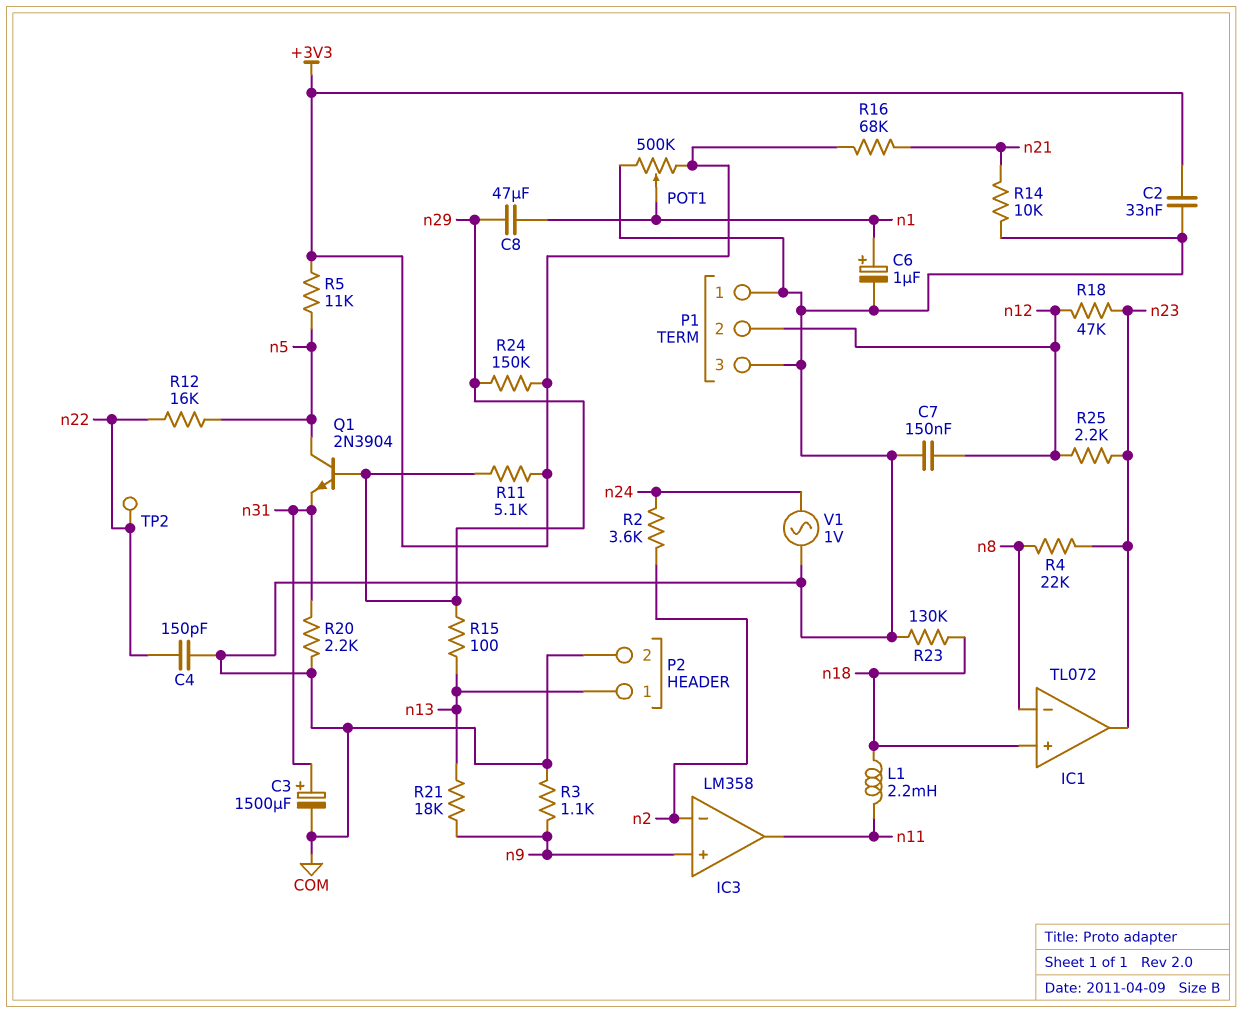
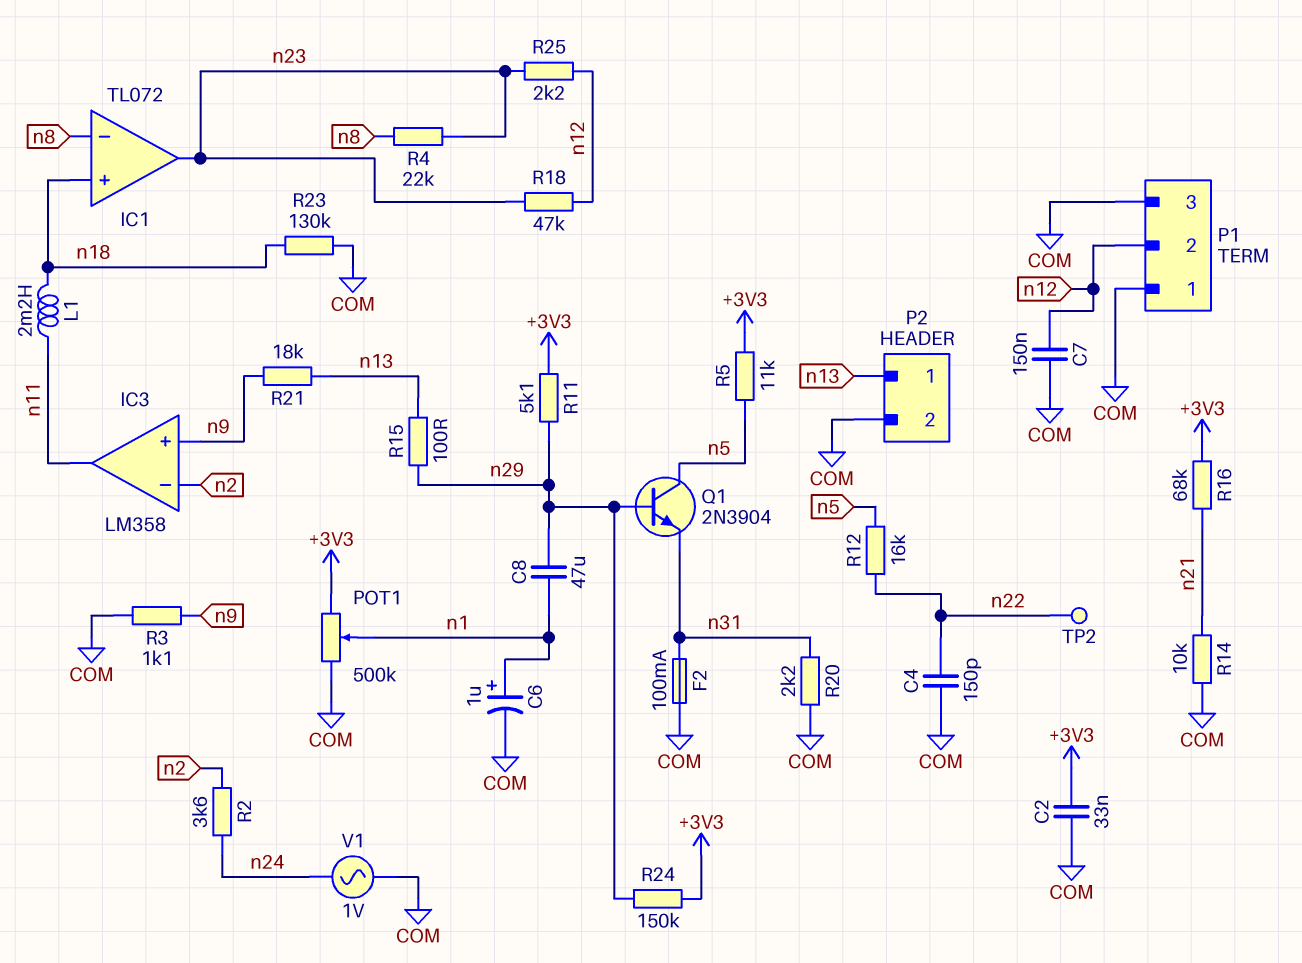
C3: 1500uF (plus n31, minus COM) -> none
F2: none -> 100mA (COM, n31)

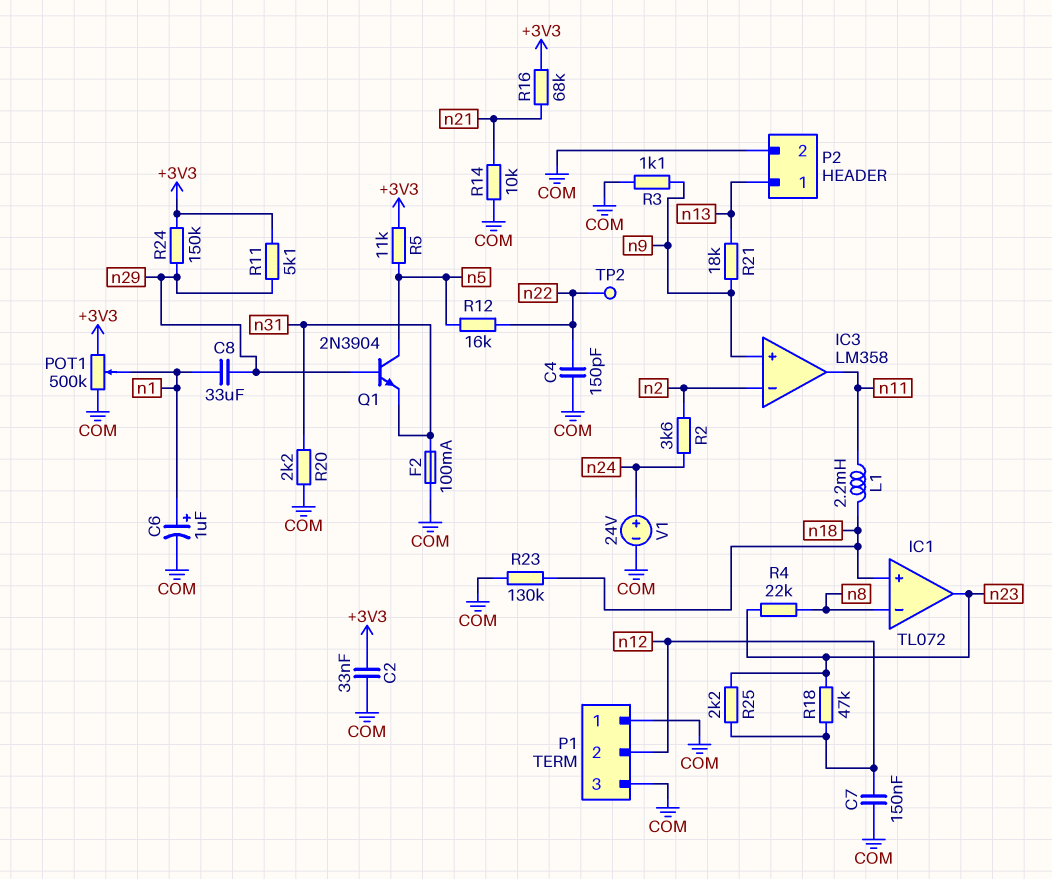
C8: 47uF (n1, n29) -> 33uF (n1, n29)
R15: 100 (n13, n29) -> none
V1: AC 1V (COM, n24) -> 24V (plus n24, minus COM)

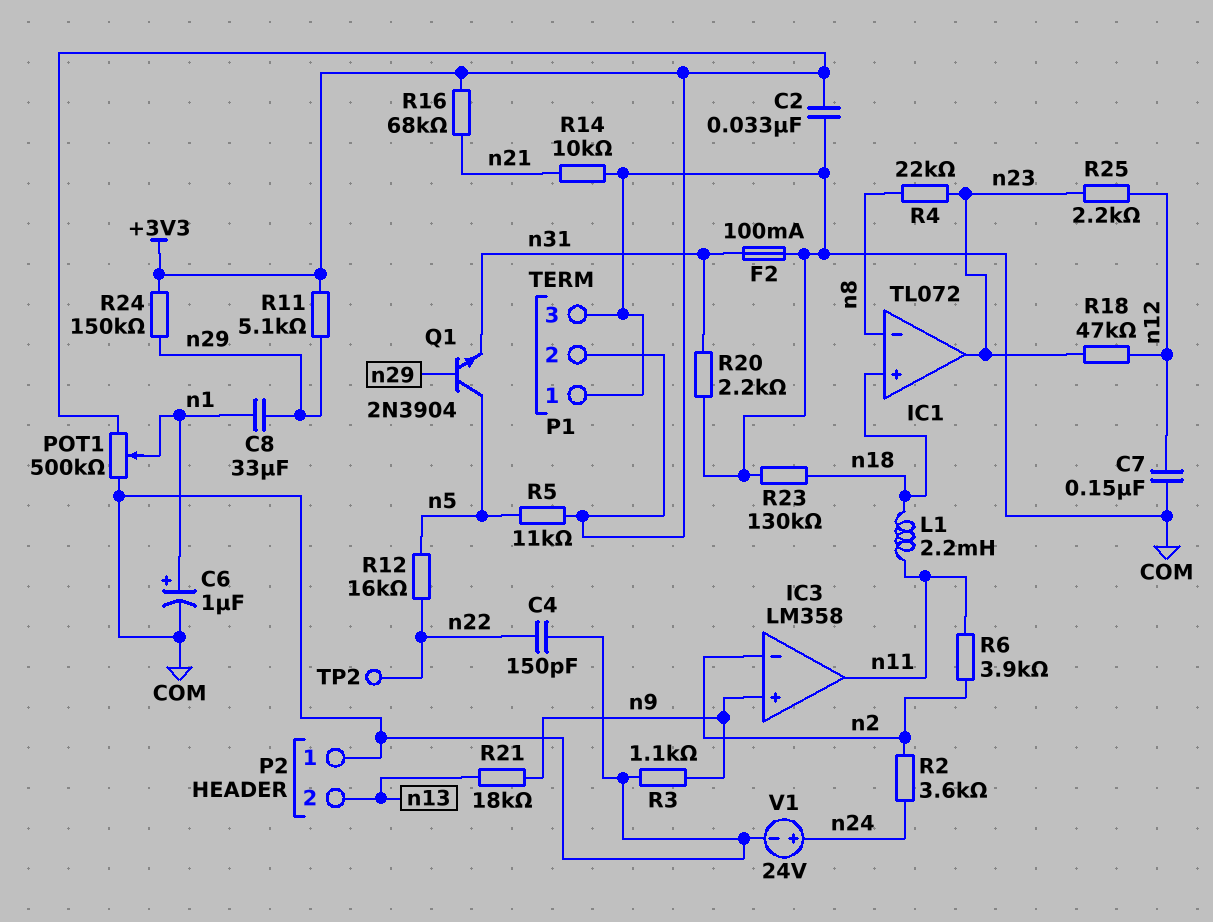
P1 pin 2: n12 -> +3V3
P2 pin 1: n13 -> COM
P2 pin 2: COM -> n13
R6: none -> 3.9k (n2, n11)

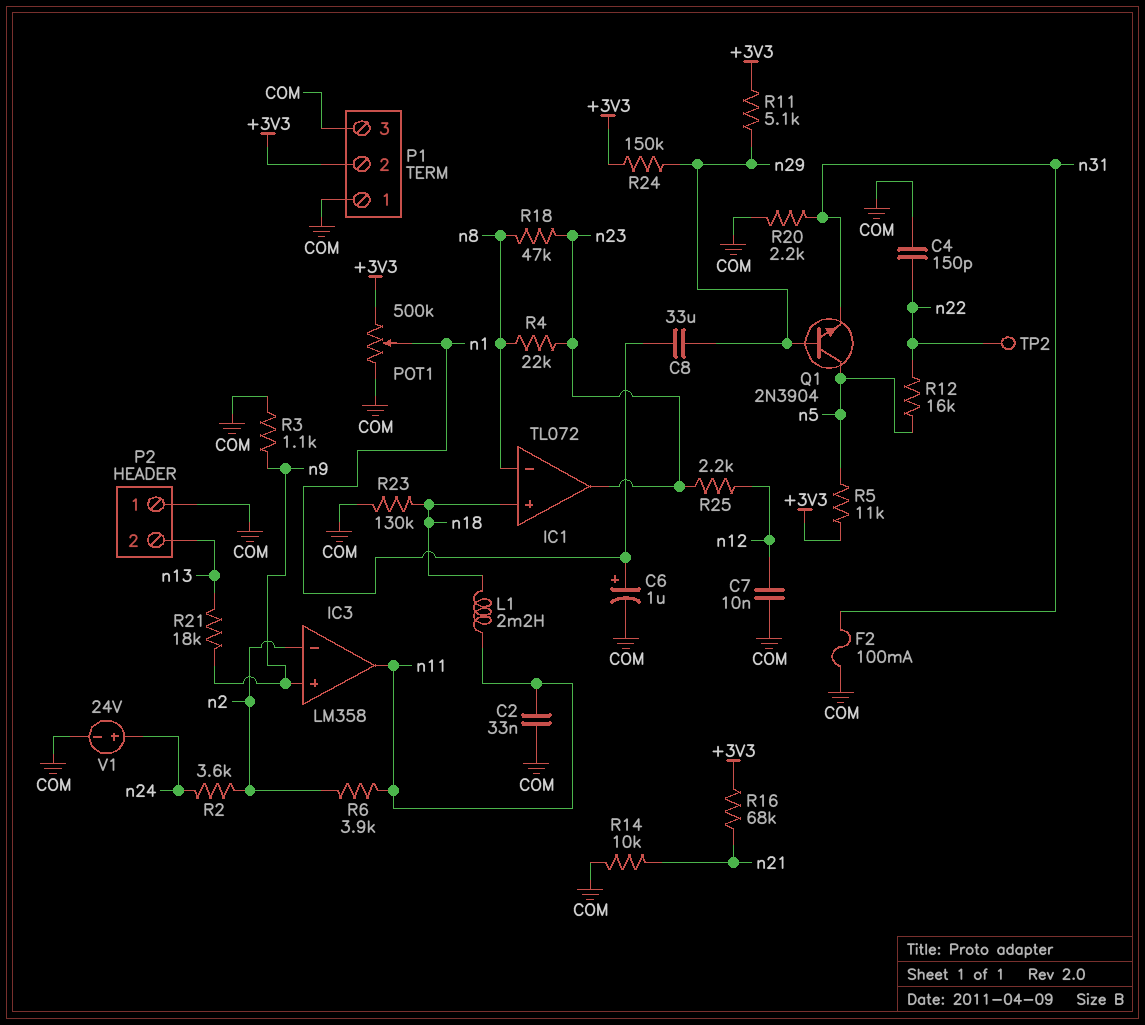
C2: 33nF (+3V3, COM) -> 33nF (COM, n11)
C7: 150nF (COM, n12) -> 10nF (COM, n12)
R18: 47k (n12, n23) -> 47k (n8, n23)

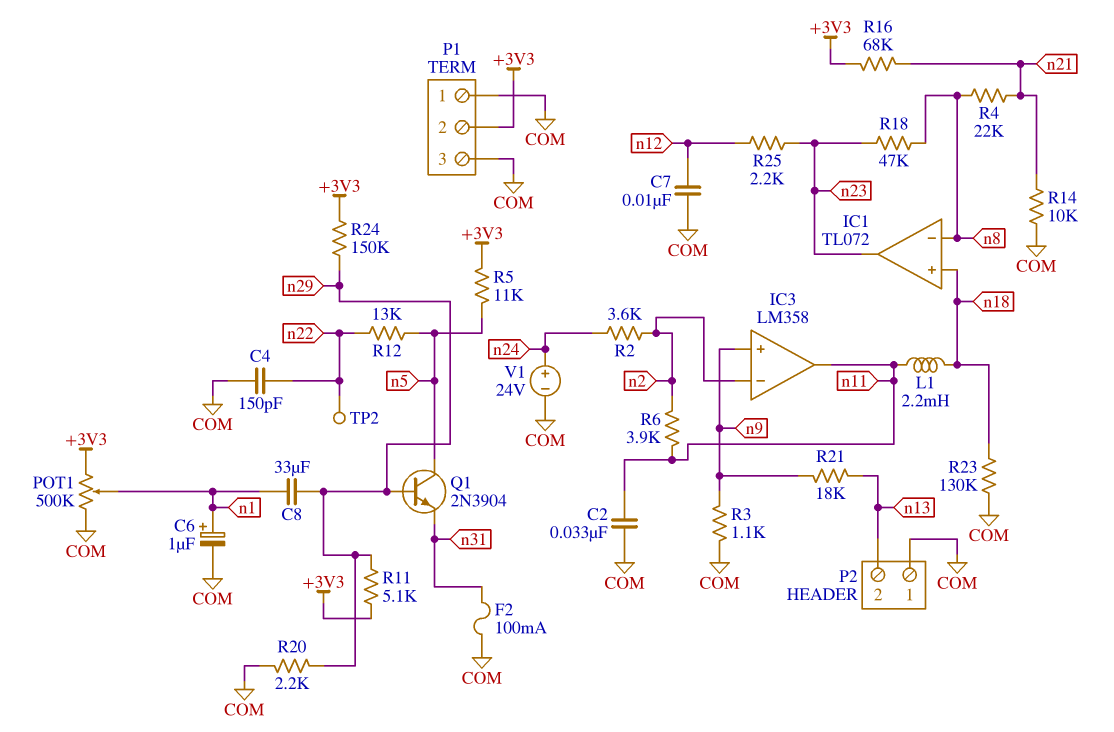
R4: 22k (n8, n23) -> 22k (n8, n21)
R12: 16k (n5, n22) -> 13k (n5, n22)
R20: 2.2k (COM, n31) -> 2.2k (COM, n29)

